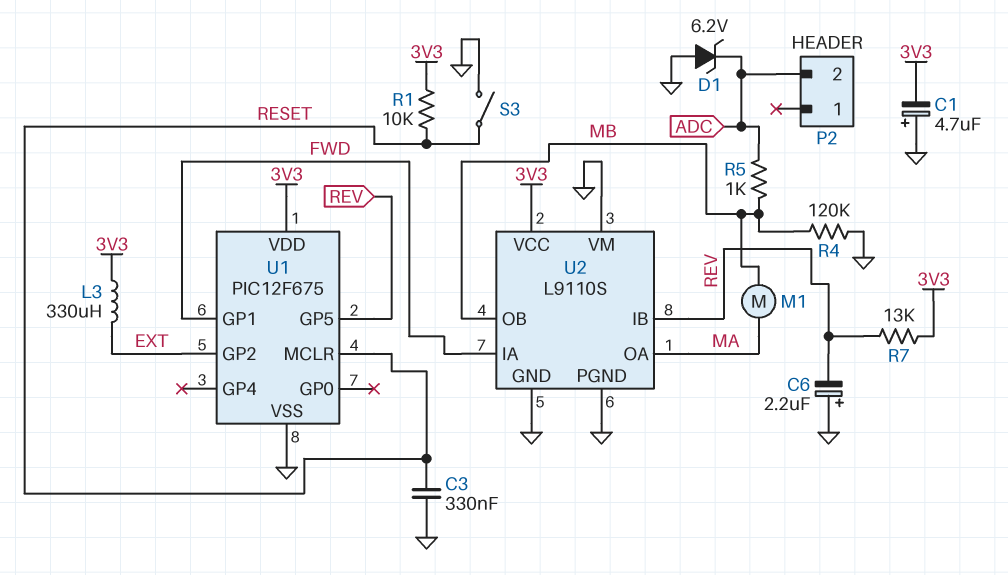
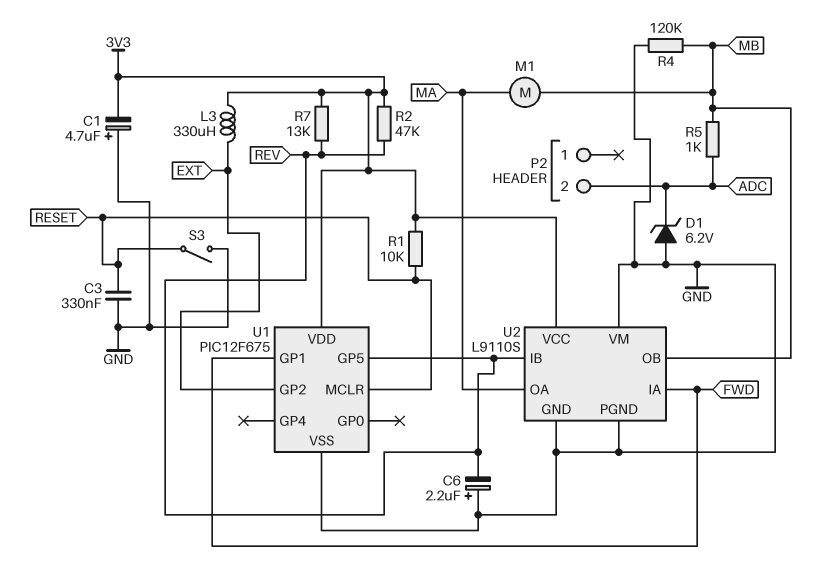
R2: none -> 47k (3V3, REV)

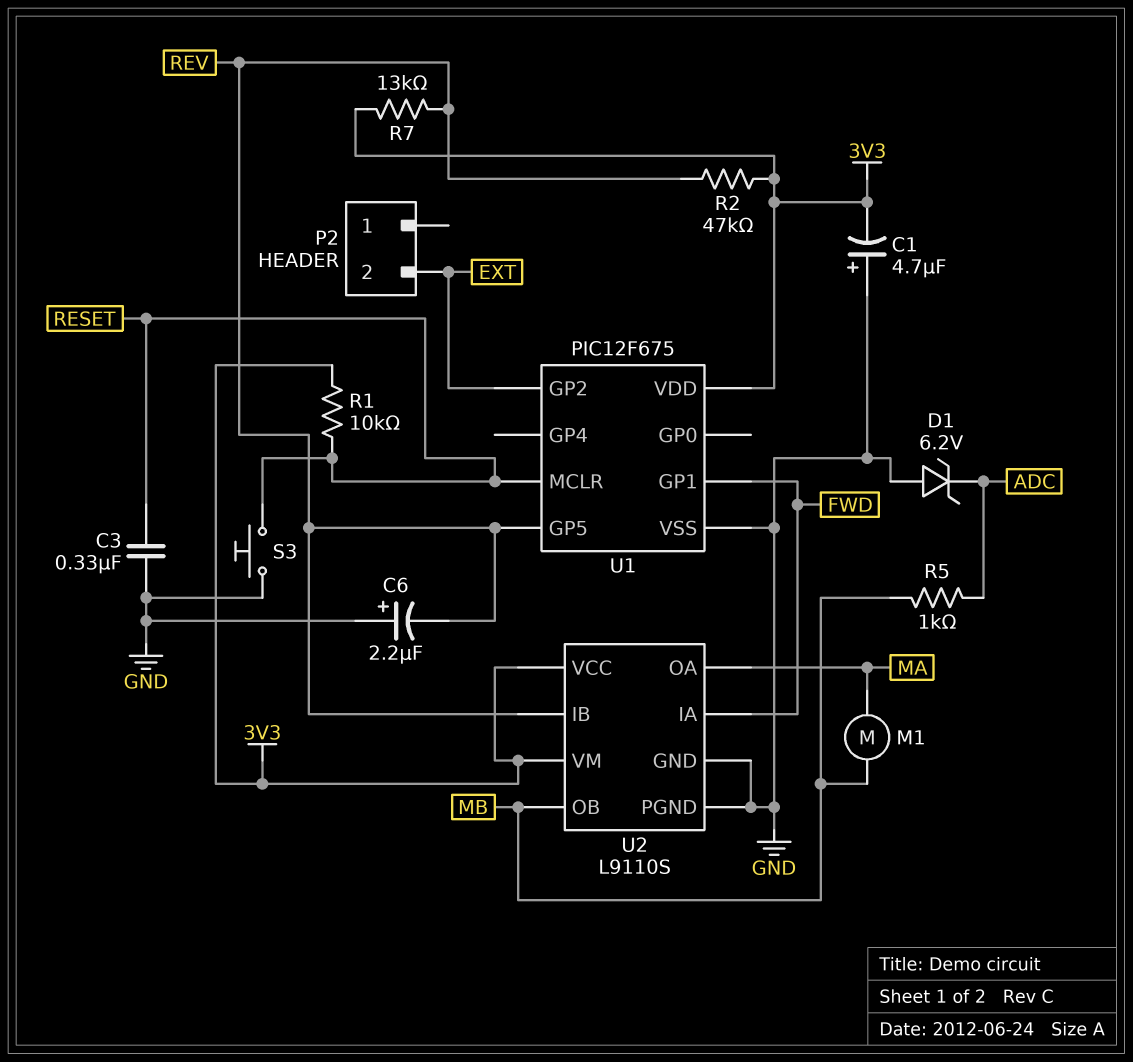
L3: 330uH (3V3, EXT) -> none
P2 pin 2: ADC -> EXT
R4: 120k (GND, MB) -> none
S3: switch (GND, RESET) -> button (GND, RESET)
U2 pin VM: GND -> 3V3

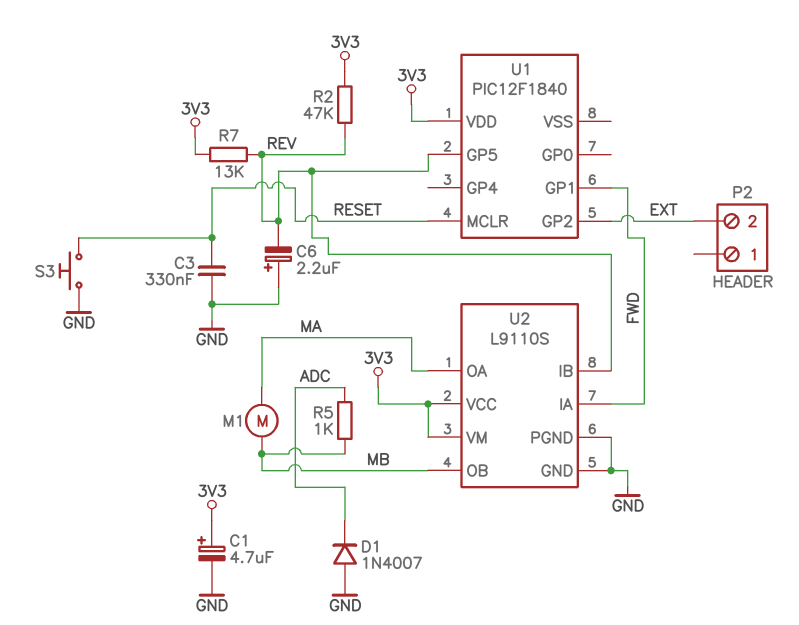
C1: 4.7uF (plus GND, minus 3V3) -> 4.7uF (plus 3V3, minus GND)
D1: zener 6.2V (A GND, K ADC) -> diode 1N4007 (A GND, K ADC)
R1: 10k (3V3, RESET) -> none
U1: PIC12F675 -> PIC12F1840
U1 pin VSS: GND -> none

